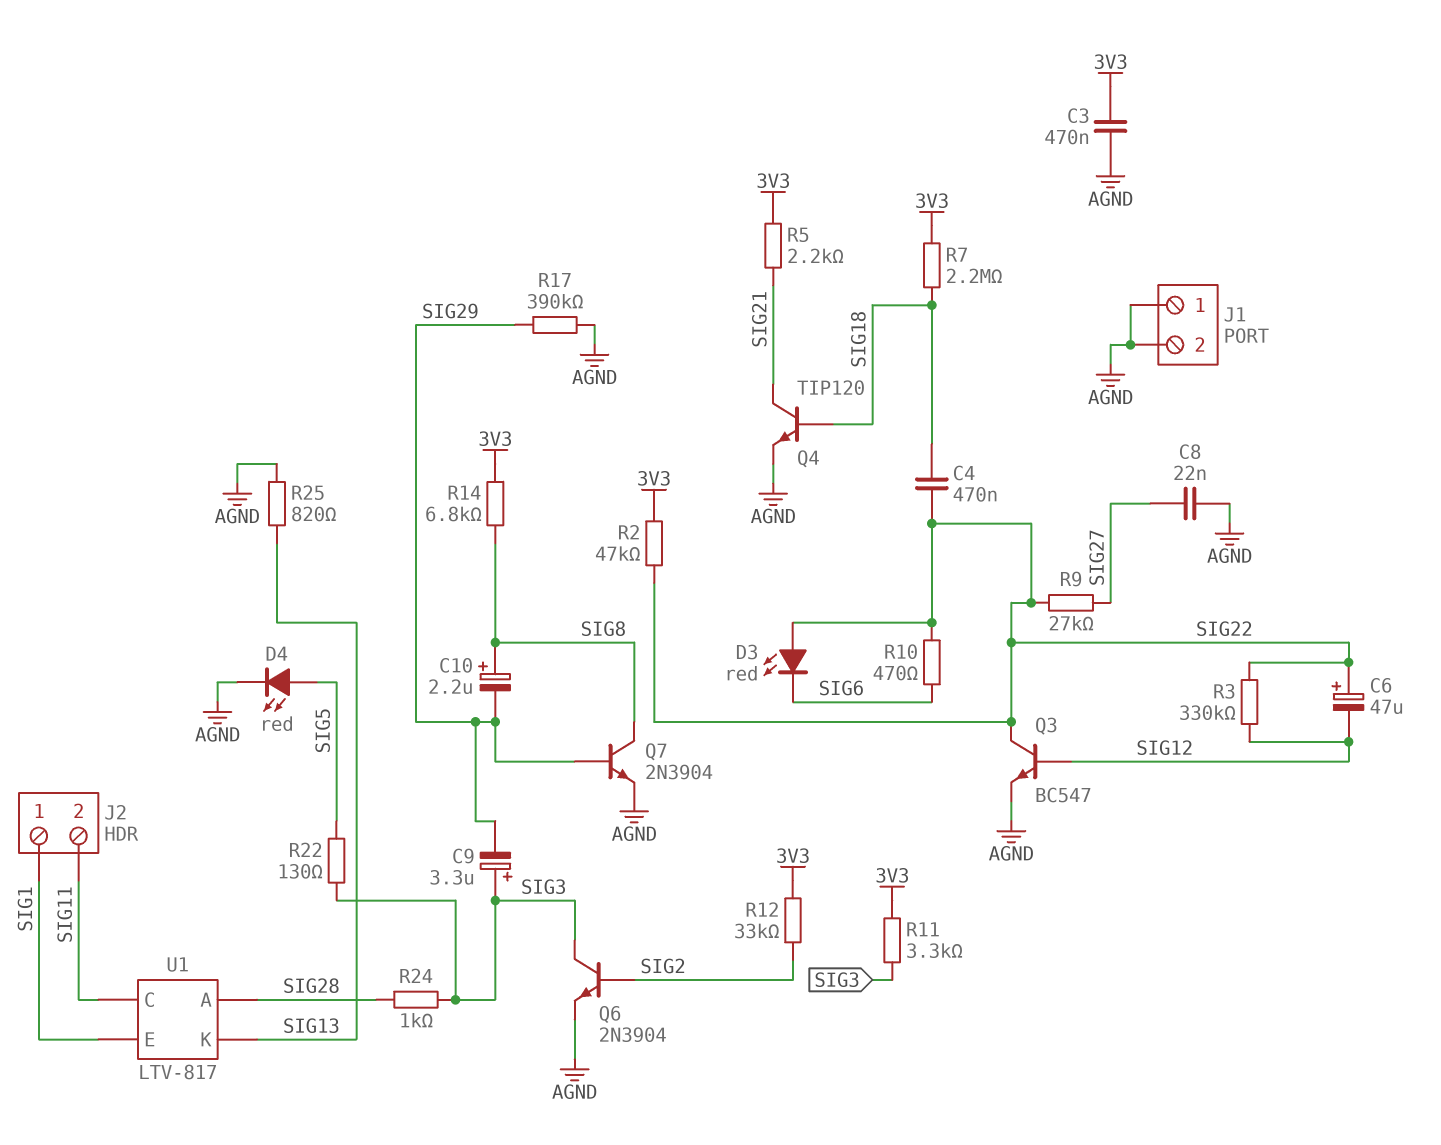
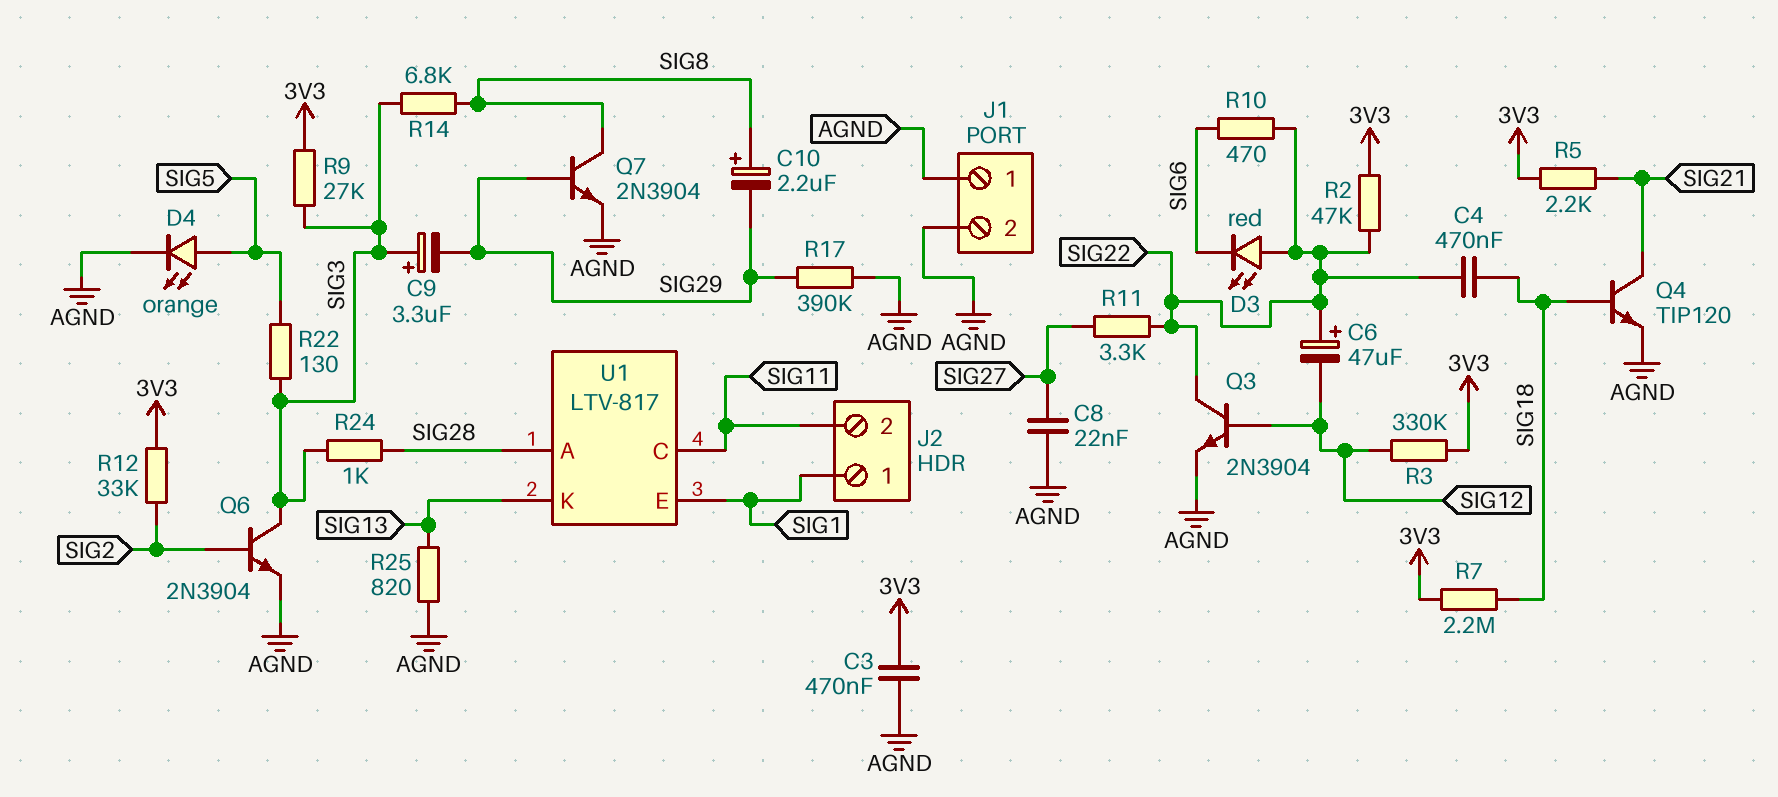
D4: LED red (A SIG5, K AGND) -> LED orange (A SIG5, K AGND)
Q3: NPN BC547 (B SIG12, C SIG22, E AGND) -> NPN 2N3904 (B SIG12, C SIG22, E AGND)
R3: 330k (SIG12, SIG22) -> 330k (3V3, SIG12)
R9: 27k (SIG22, SIG27) -> 27k (3V3, SIG3)
R11: 3.3k (3V3, SIG3) -> 3.3k (SIG22, SIG27)
R14: 6.8k (3V3, SIG8) -> 6.8k (SIG3, SIG8)

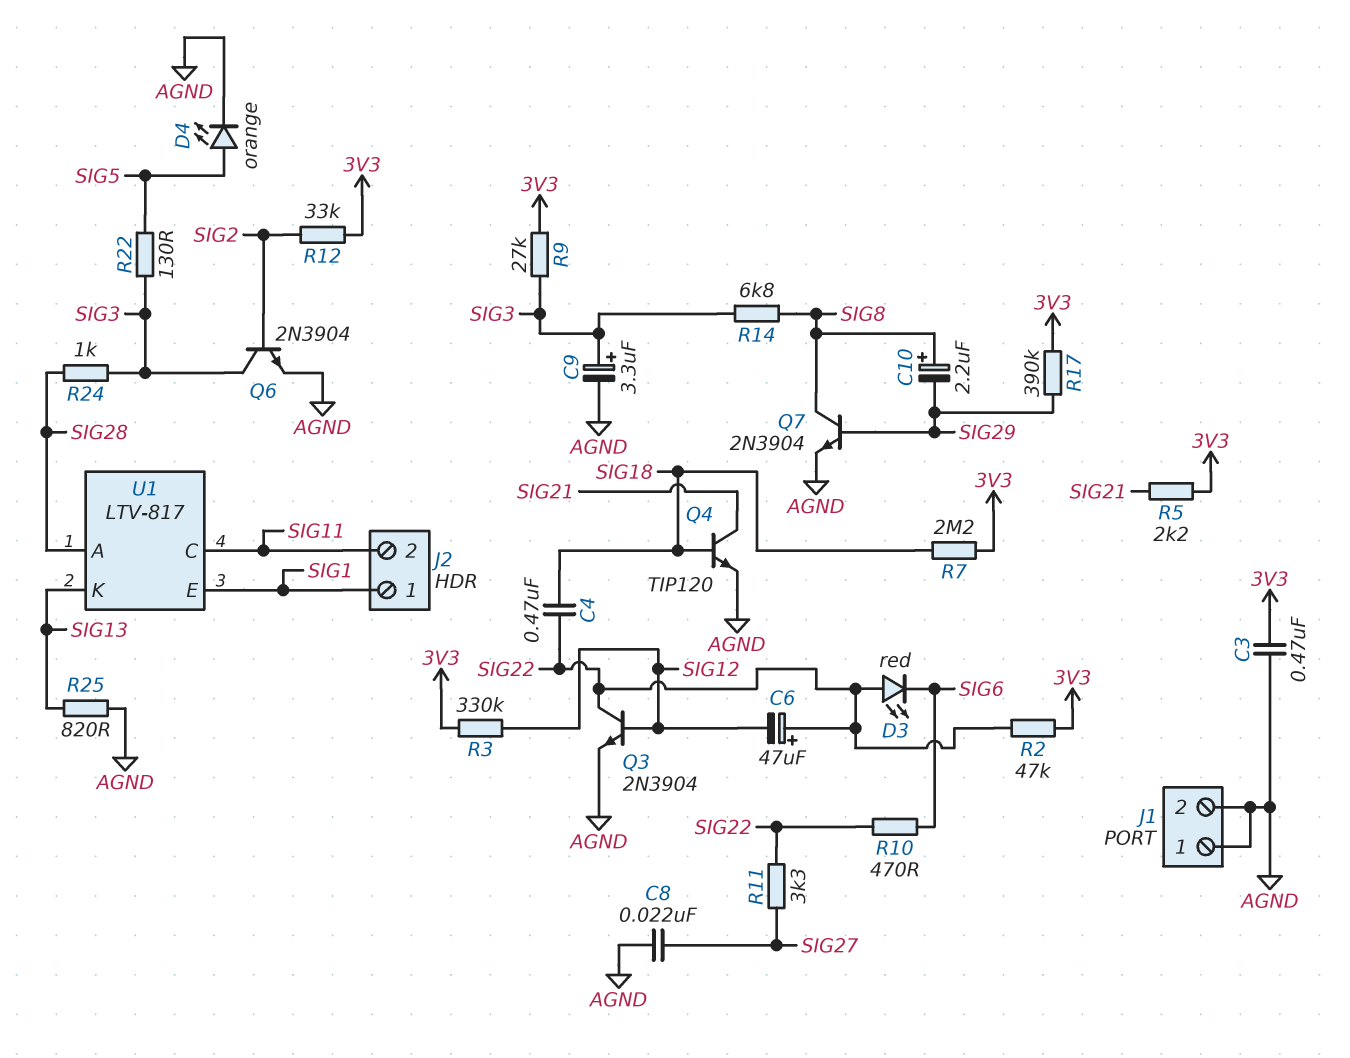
C9: 3.3uF (plus SIG3, minus SIG29) -> 3.3uF (plus SIG3, minus AGND)
R17: 390k (AGND, SIG29) -> 390k (3V3, SIG29)

